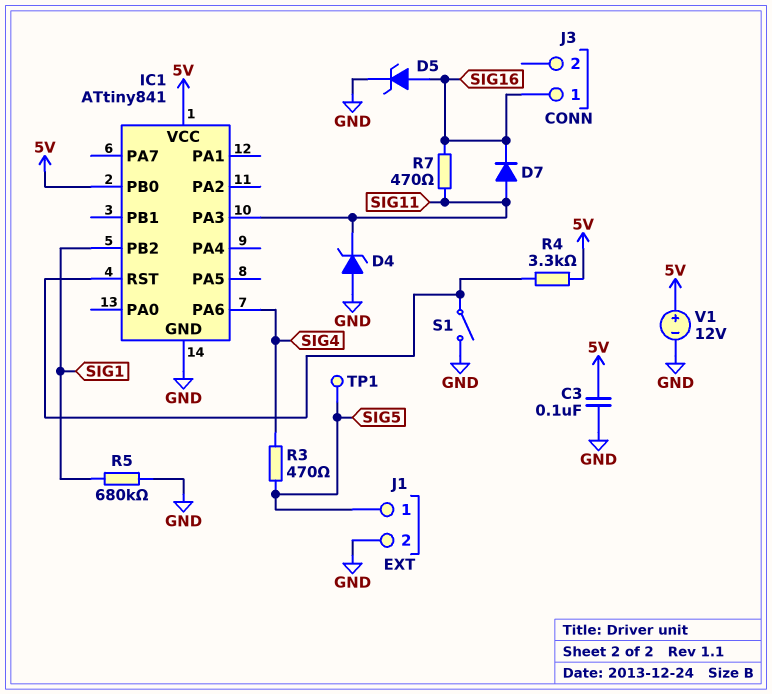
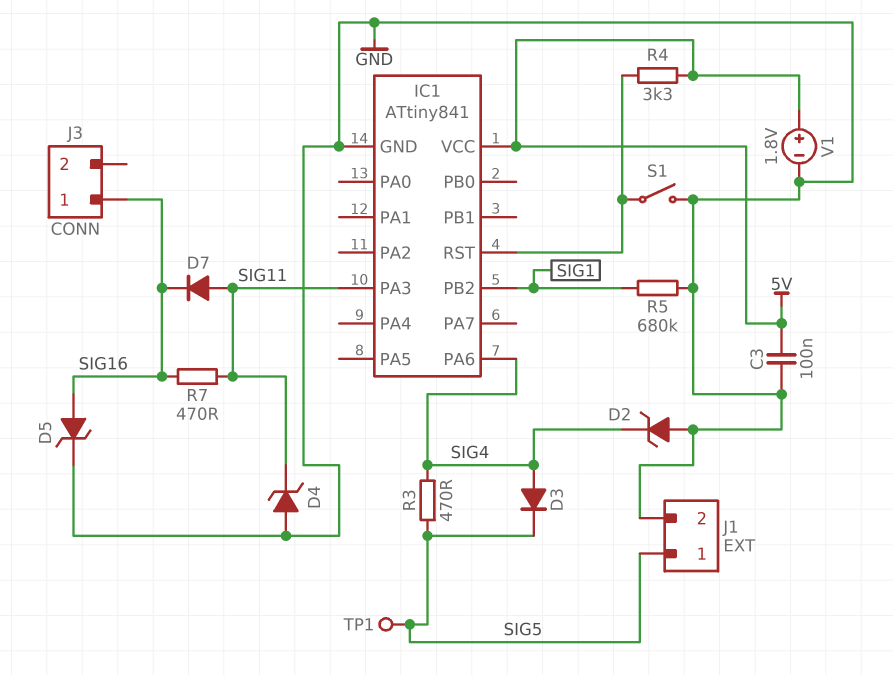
D2: none -> zener (A GND, K SIG4)
D3: none -> diode (A SIG4, K SIG5)
IC1 pin PB0: 5V -> none
V1: 12V (plus 5V, minus GND) -> 1.8V (plus 5V, minus GND)

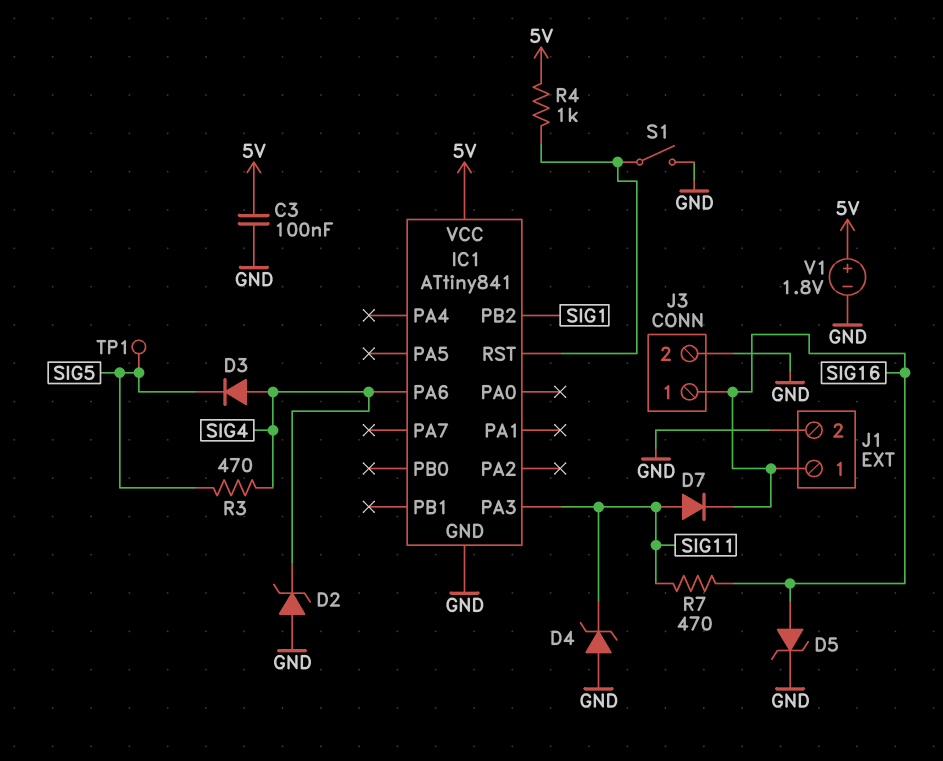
J1 pin 1: SIG5 -> SIG16
J3 pin 2: none -> GND
R4: 3.3k (5V, IC1/RST) -> 1k (5V, IC1/RST)
R5: 680k (GND, SIG1) -> none

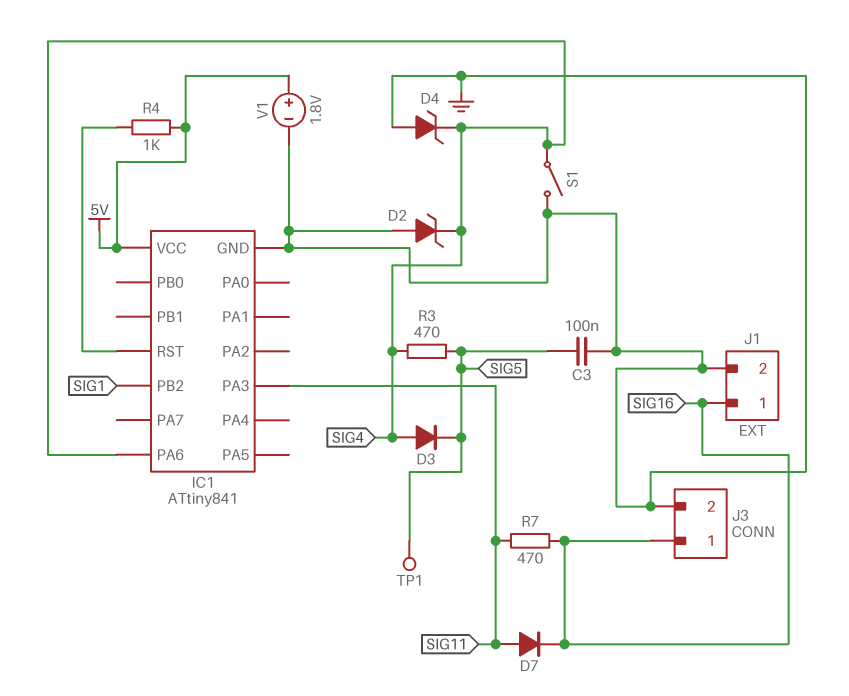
C3: 100nF (5V, GND) -> 100nF (GND, SIG5)
D4: zener (A GND, K SIG11) -> zener (A GND, K SIG4)
D5: zener (A SIG16, K GND) -> none
S1: switch (GND, IC1/RST) -> switch (GND, SIG4)

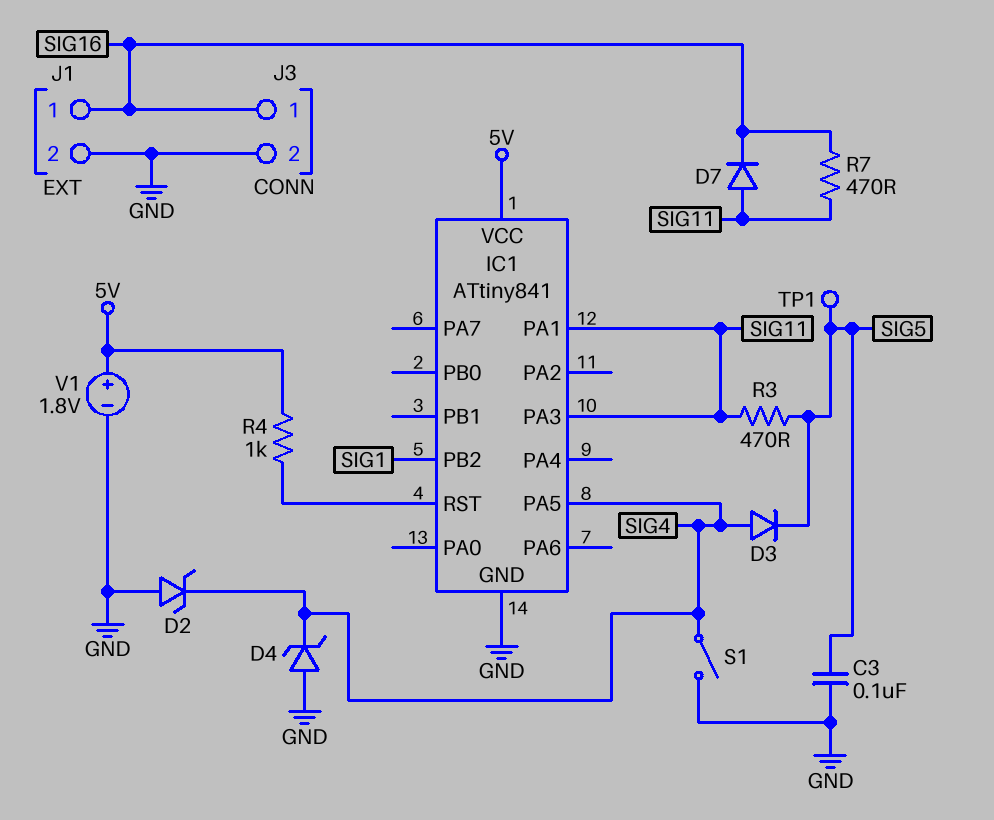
IC1 pin PA1: none -> SIG11
IC1 pin PA5: none -> SIG4
IC1 pin PA6: SIG4 -> none
R3: 470 (SIG4, SIG5) -> 470 (SIG5, SIG11)

